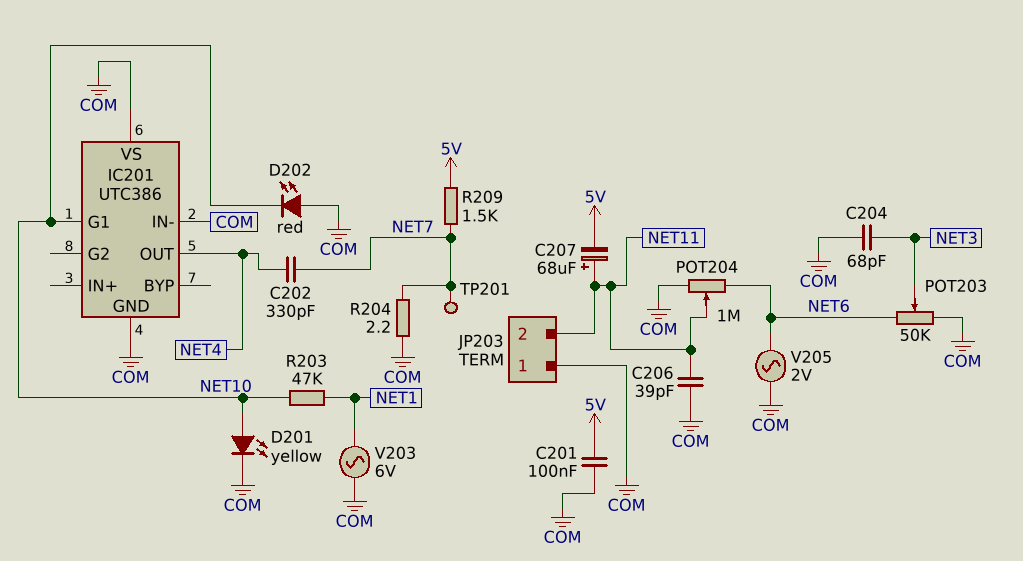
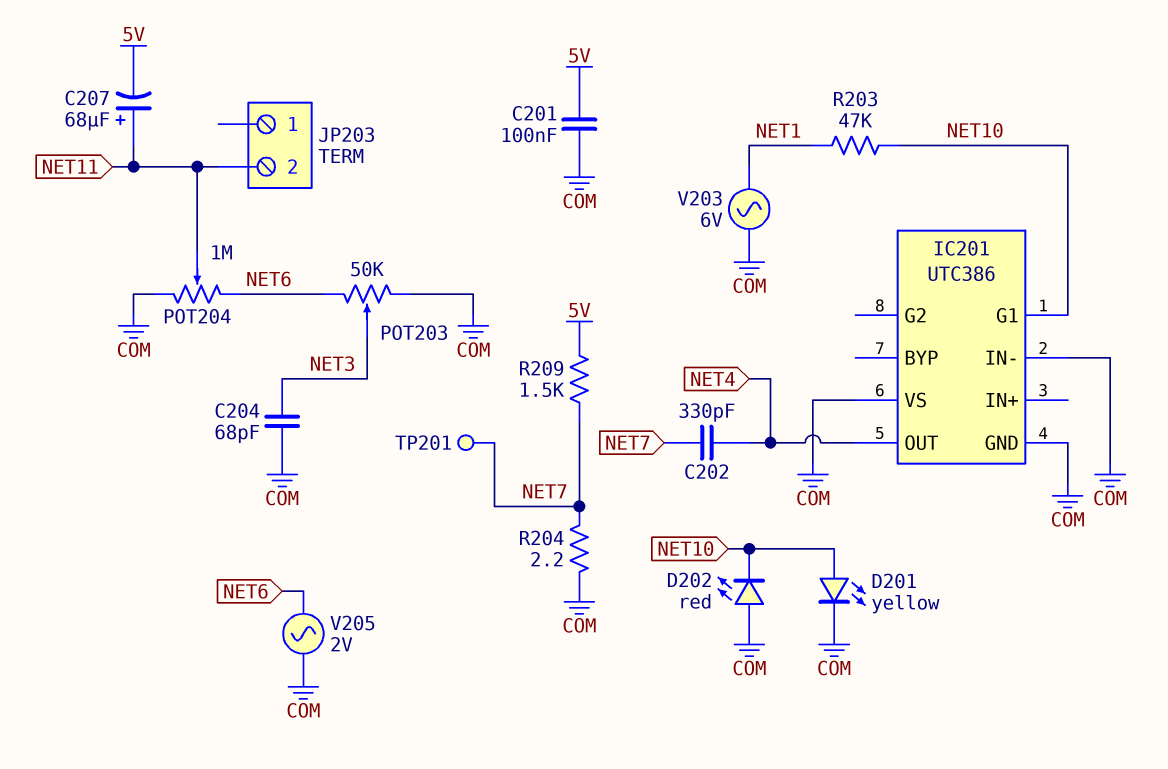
C206: 39pF (COM, NET11) -> none
JP203 pin 1: COM -> none

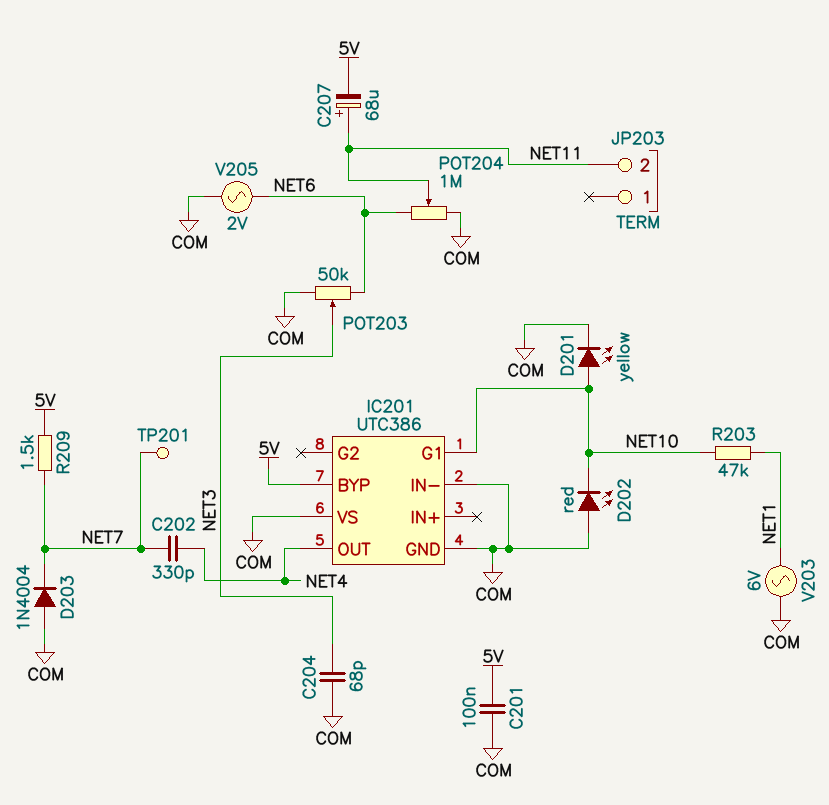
D203: none -> diode 1N4004 (A COM, K NET7)
IC201 pin BYP: none -> 5V
R204: 2.2 (COM, NET7) -> none

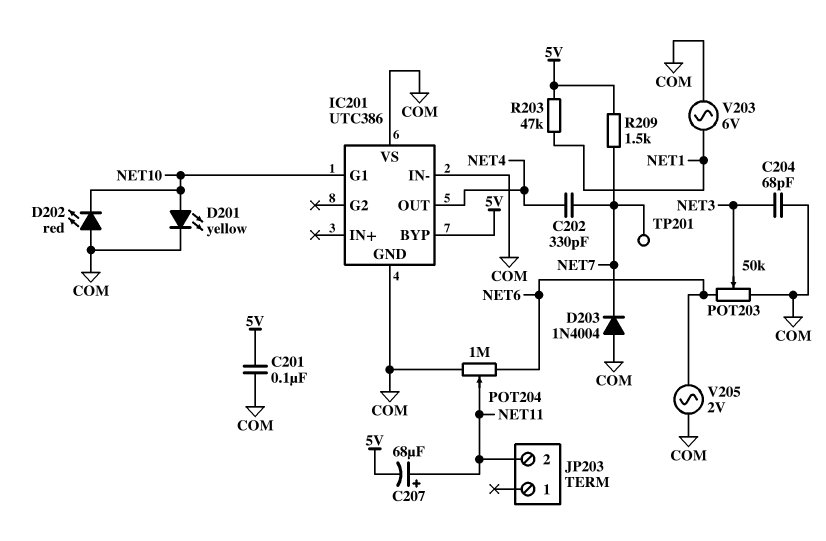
R203: 47k (NET1, NET10) -> 47k (5V, NET1)

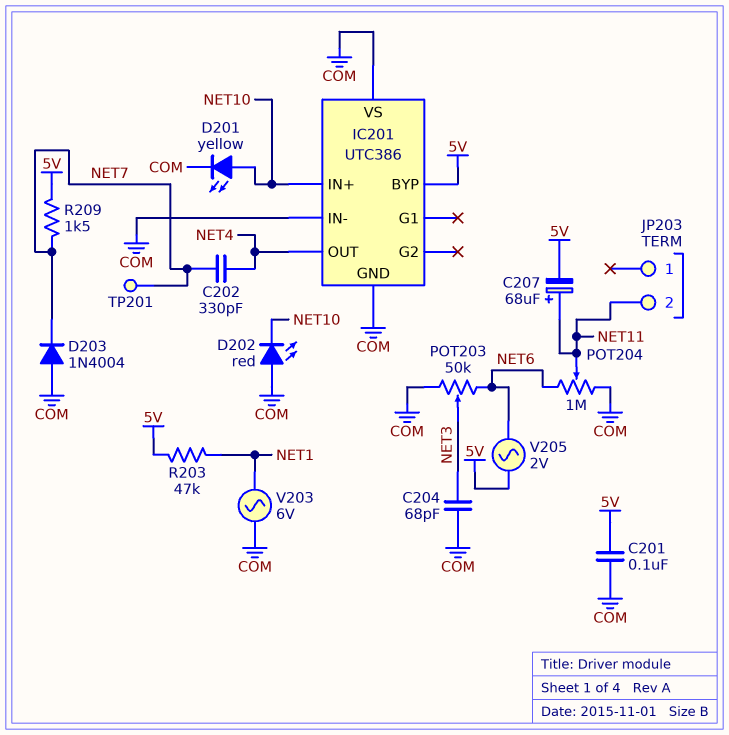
IC201 pin G1: NET10 -> none
IC201 pin IN+: none -> NET10
V205: AC 2V (COM, NET6) -> AC 2V (5V, NET6)

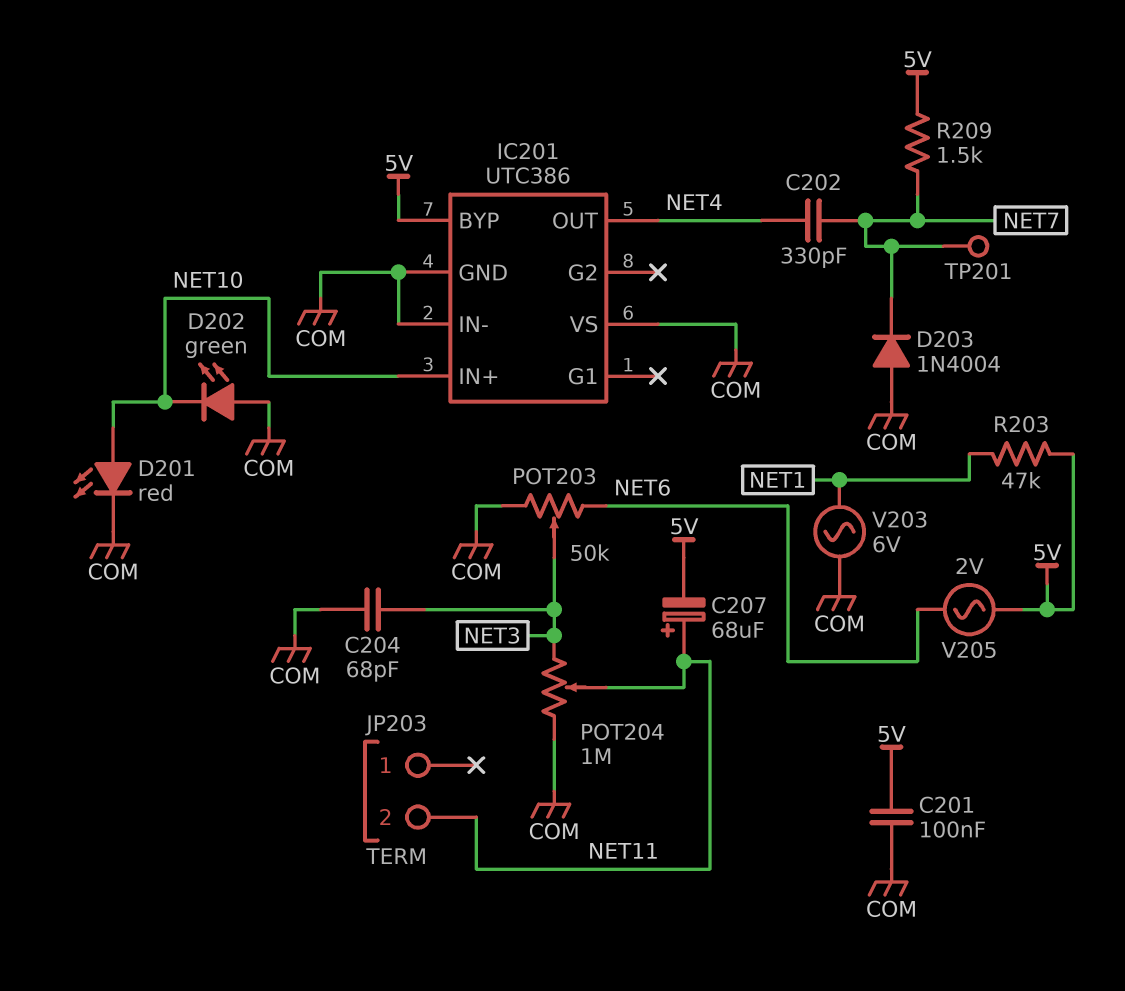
D201: LED yellow (A NET10, K COM) -> LED red (A NET10, K COM)
D202: LED red (A COM, K NET10) -> LED green (A COM, K NET10)
POT204: 1M (COM, NET6, wiper NET11) -> 1M (COM, NET3, wiper NET11)

